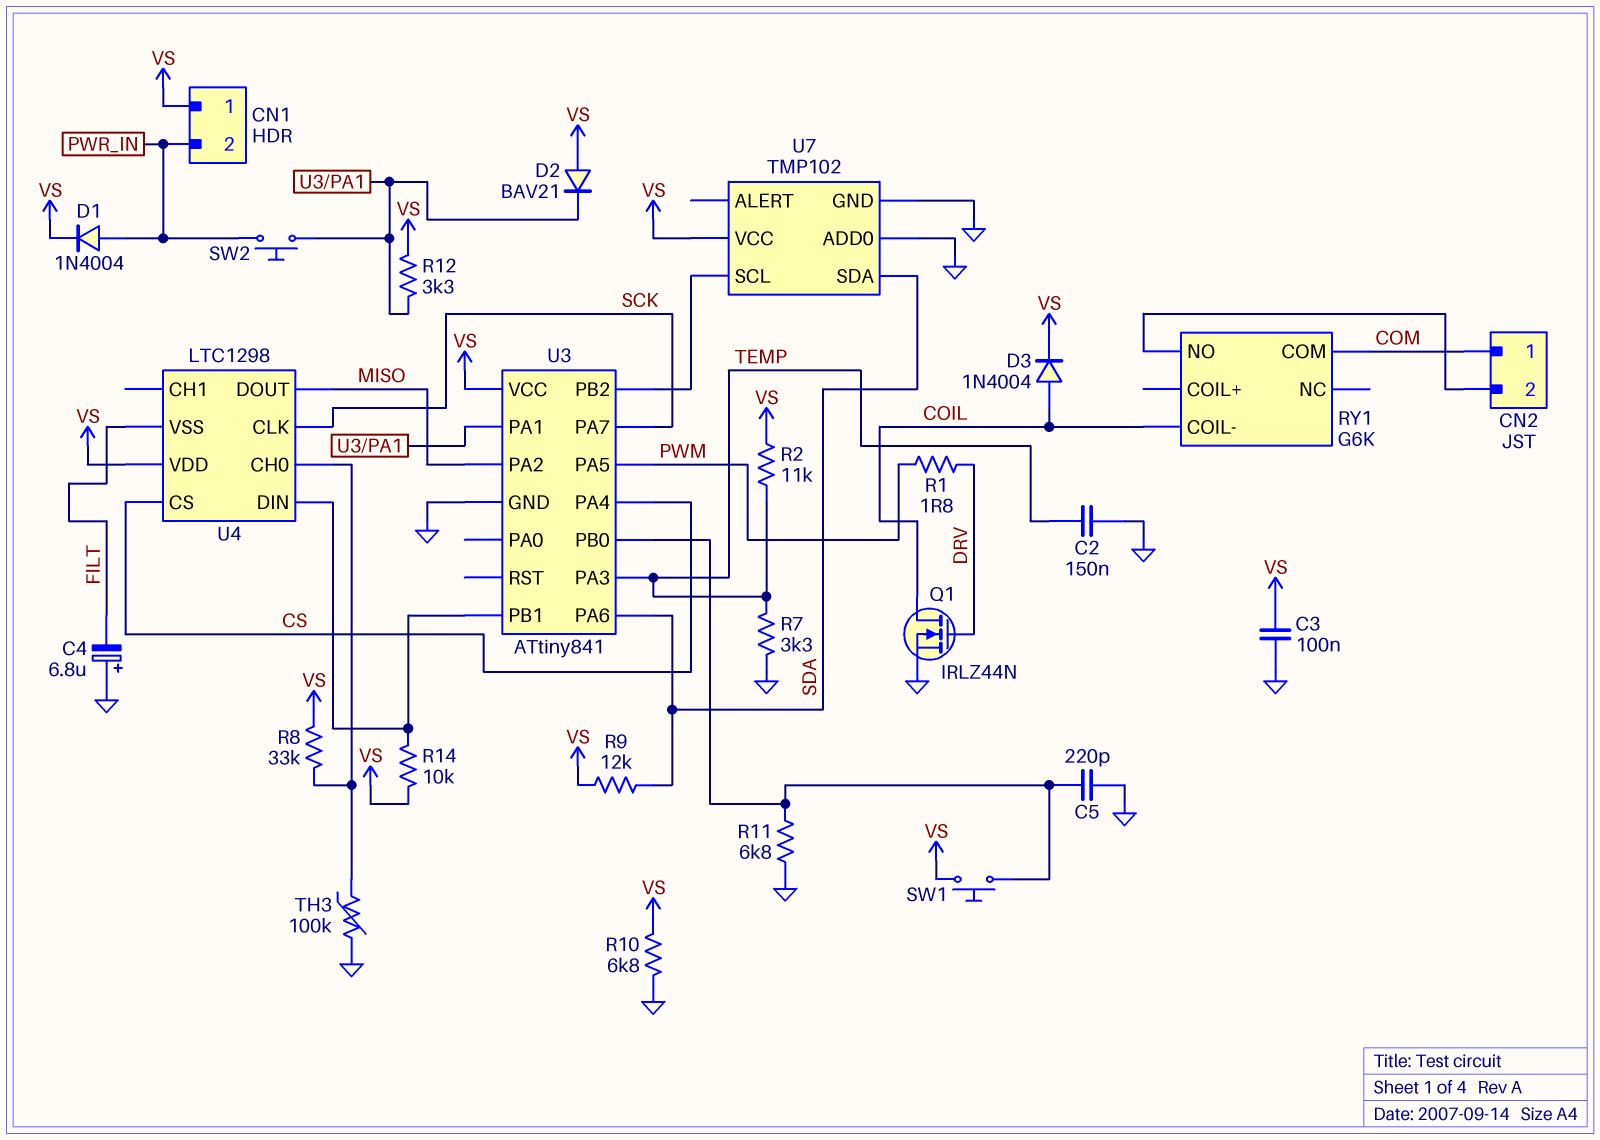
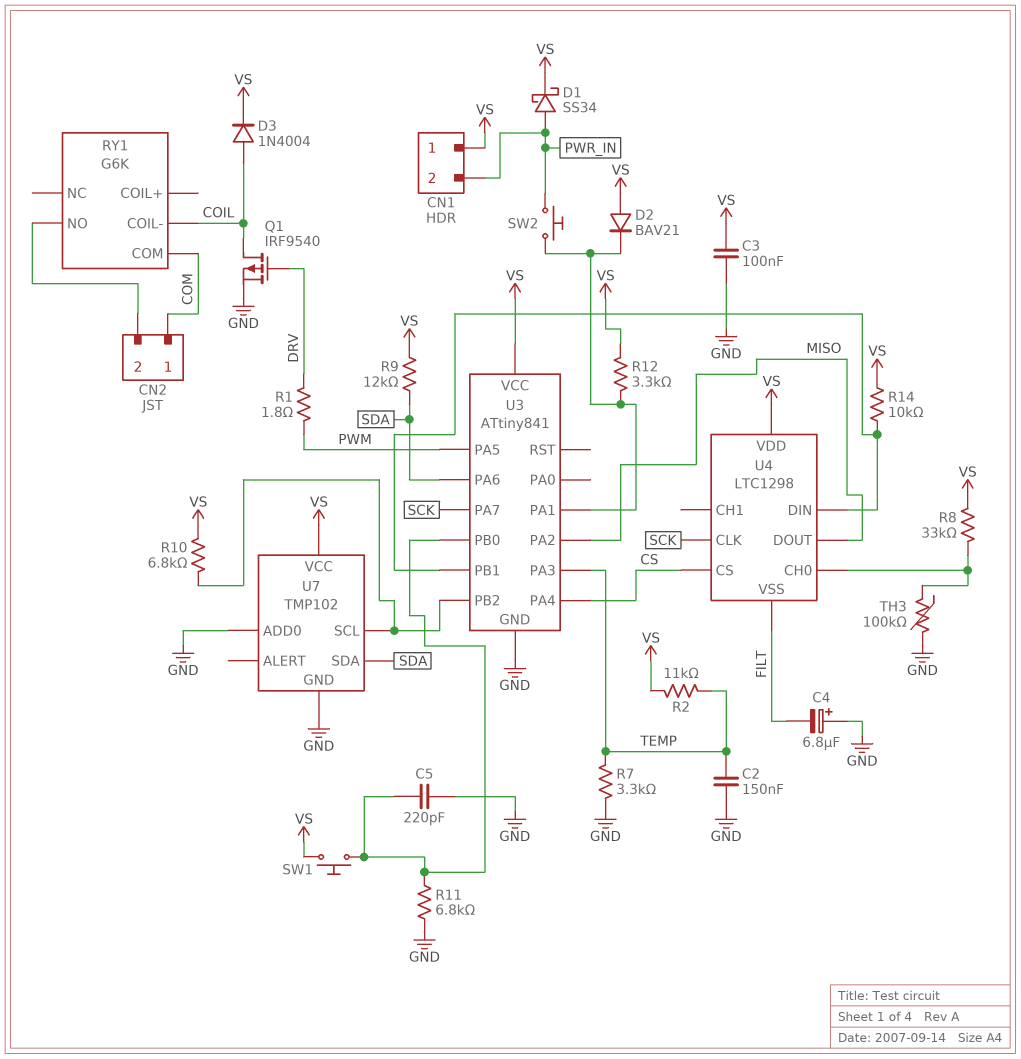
D1: diode 1N4004 (A PWR_IN, K VS) -> schottky SS34 (A PWR_IN, K VS)
Q1: NMOS IRLZ44N (G DRV, D COIL, S GND) -> PMOS IRF9540 (G DRV, D COIL, S GND)
R10: 6.8k (GND, VS) -> 6.8k (U3/PB2, VS)

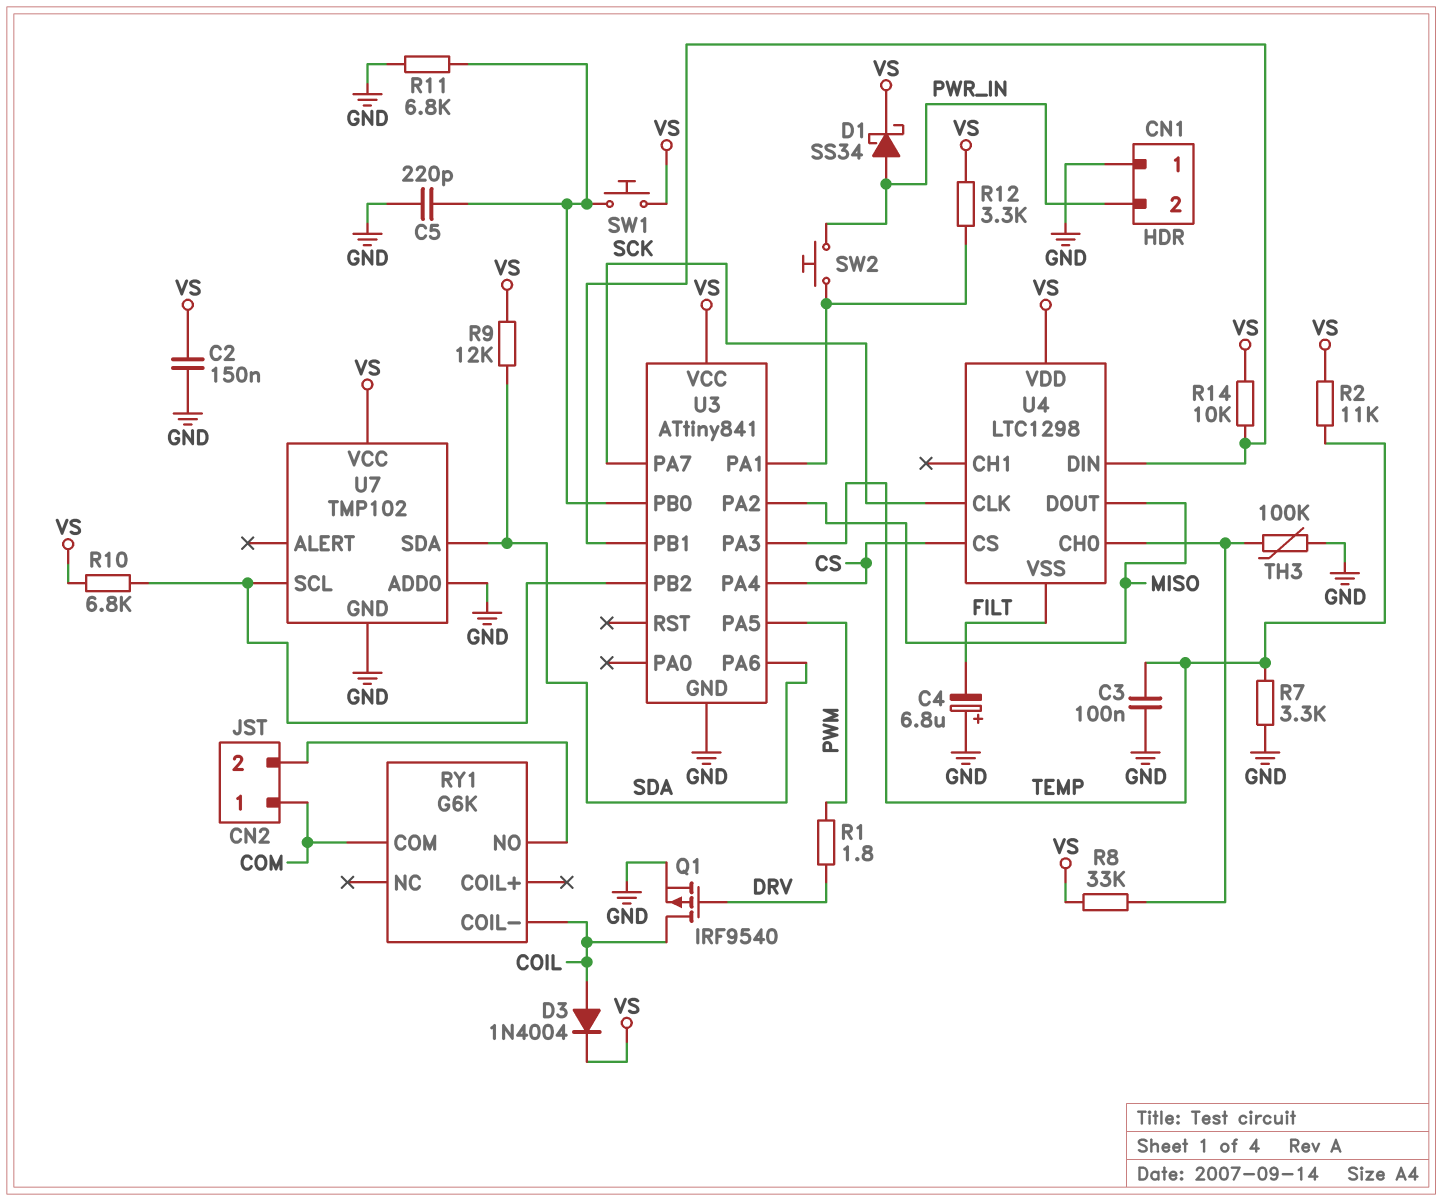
C2: 150nF (GND, TEMP) -> 150nF (GND, VS)
C3: 100nF (GND, VS) -> 100nF (GND, TEMP)
CN1 pin 1: VS -> GND
D2: diode BAV21 (A VS, K U3/PA1) -> none

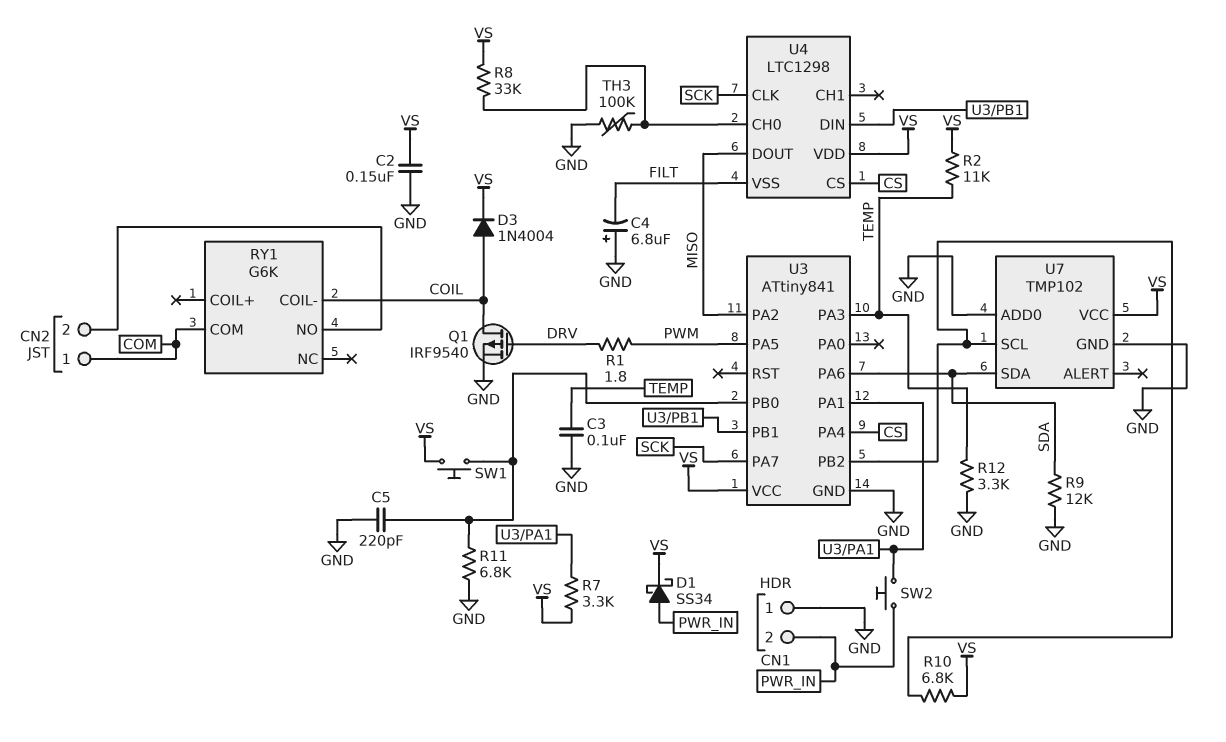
R7: 3.3k (GND, TEMP) -> 3.3k (U3/PA1, VS)
R9: 12k (SDA, VS) -> 12k (GND, SDA)
R12: 3.3k (U3/PA1, VS) -> 3.3k (GND, TEMP)
R14: 10k (U3/PB1, VS) -> none

